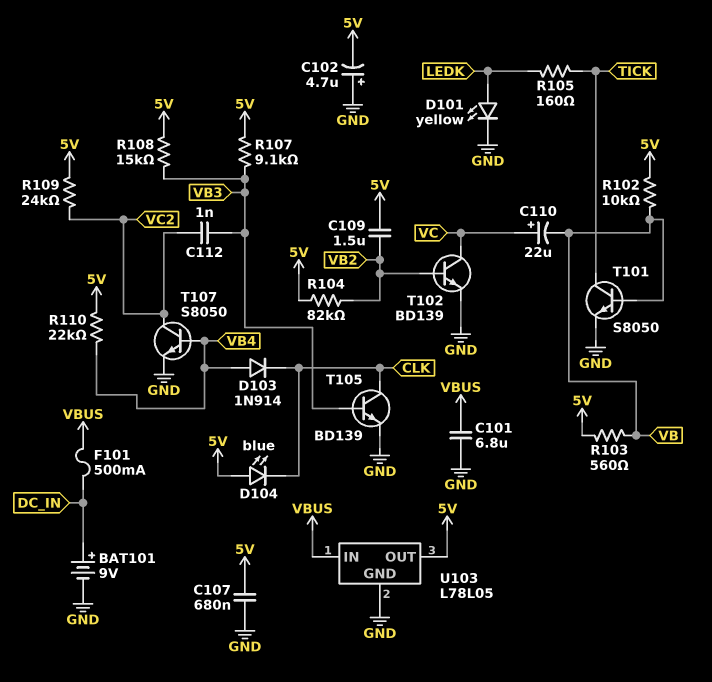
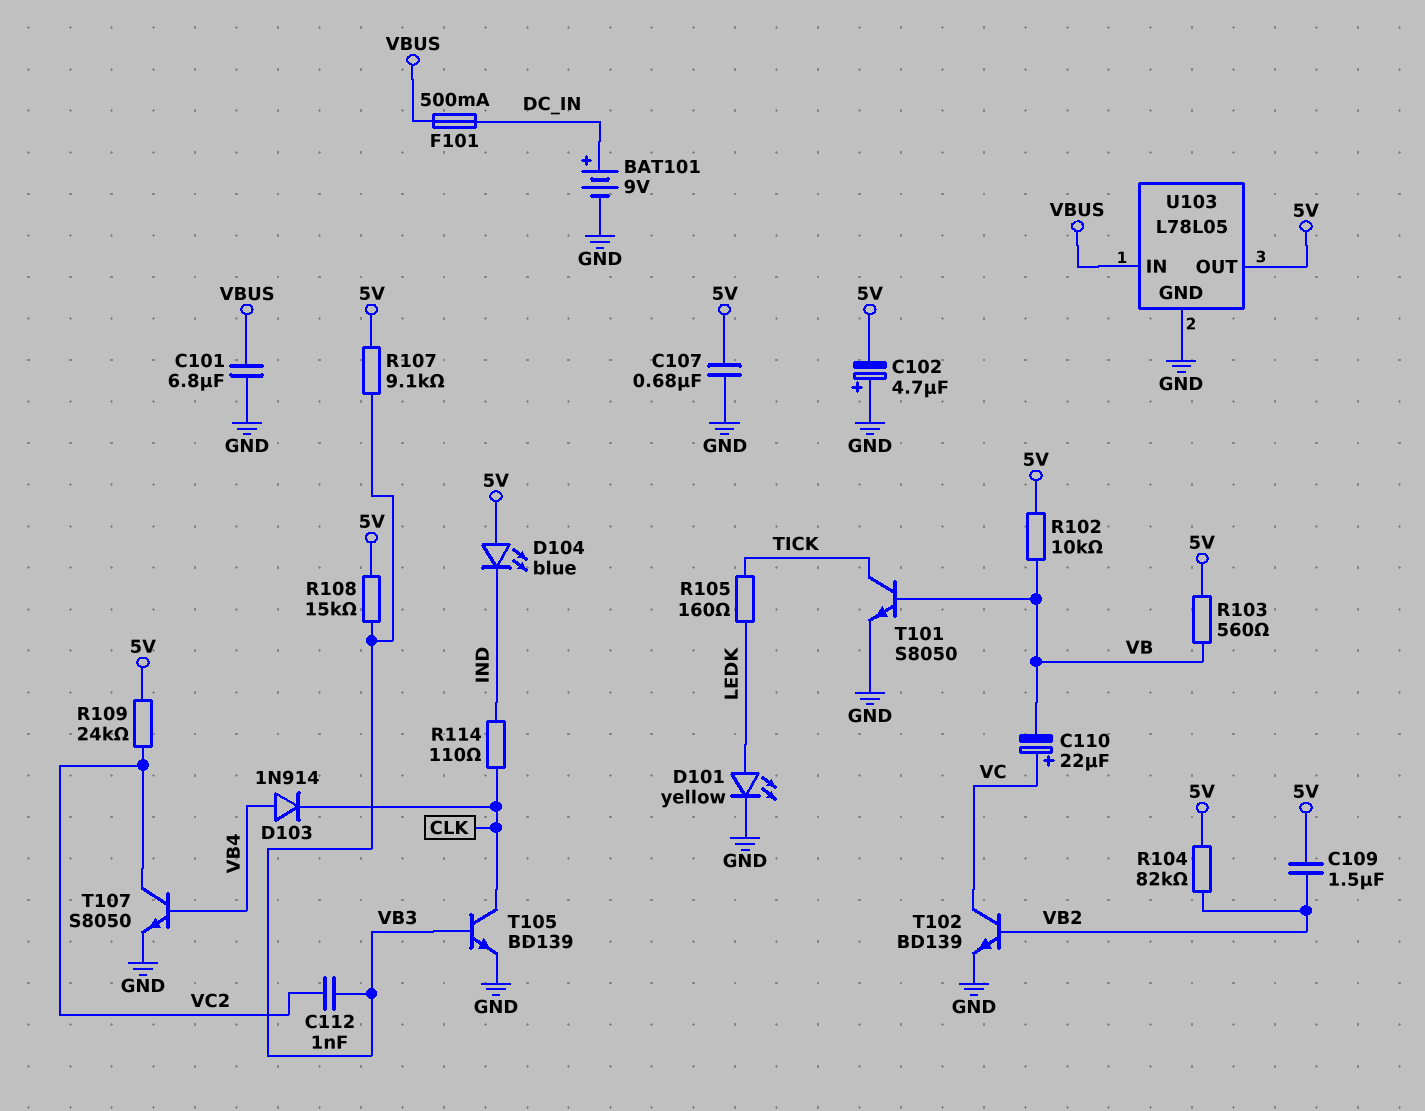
D104: LED blue (A 5V, K CLK) -> LED blue (A 5V, K IND)
R110: 22k (5V, VB4) -> none
R114: none -> 110 (CLK, IND)

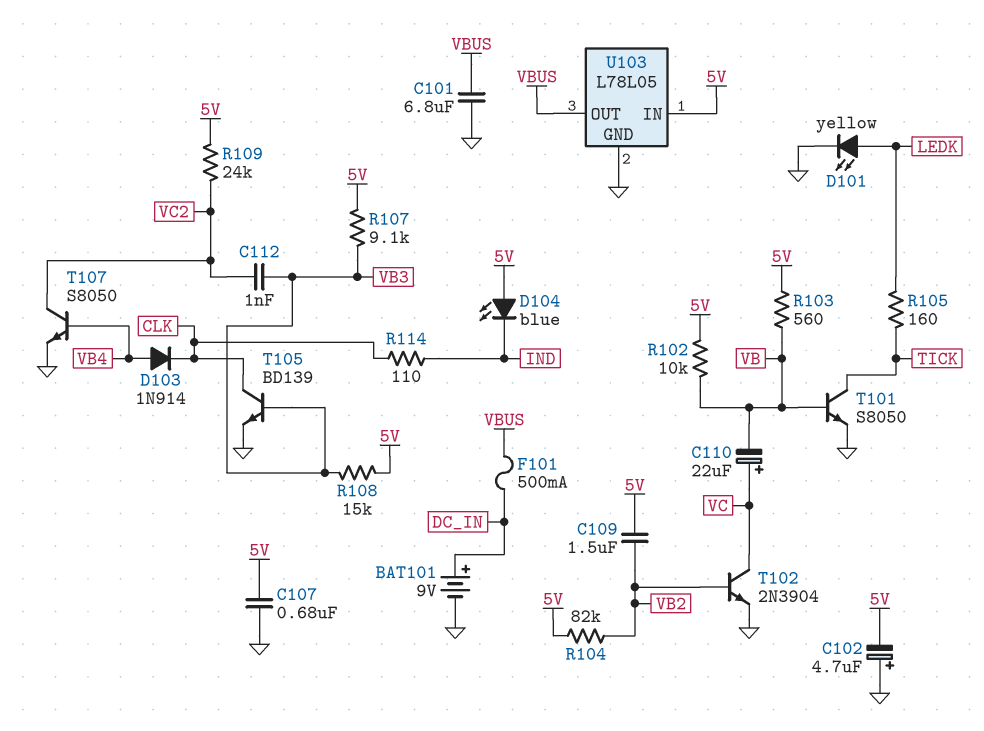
T102: NPN BD139 (B VB2, C VC, E GND) -> NPN 2N3904 (B VB2, C VC, E GND)
U103 pin IN: VBUS -> 5V
U103 pin OUT: 5V -> VBUS

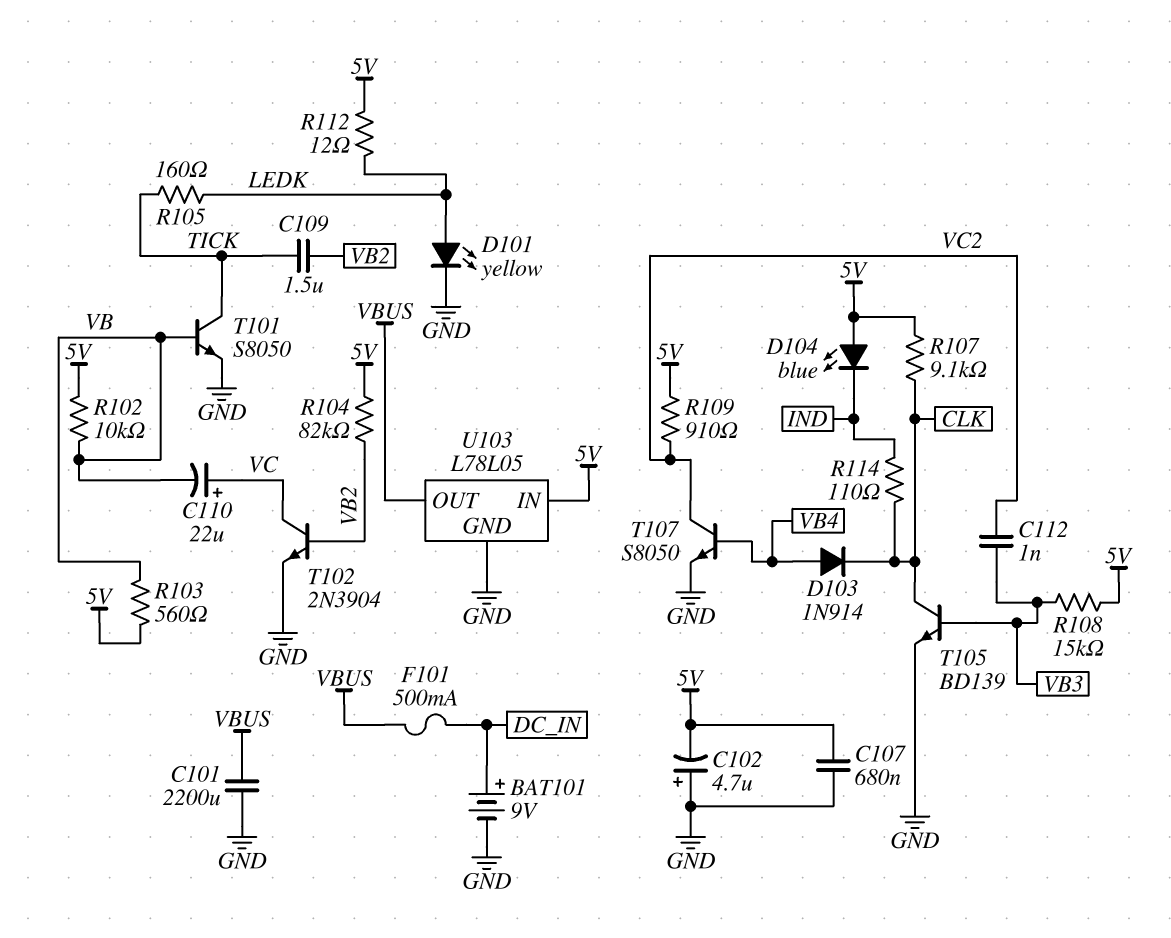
C101: 6.8uF (GND, VBUS) -> 2200uF (GND, VBUS)
C109: 1.5uF (5V, VB2) -> 1.5uF (TICK, VB2)
R107: 9.1k (5V, VB3) -> 9.1k (5V, CLK)
R109: 24k (5V, VC2) -> 910 (5V, VC2)
R112: none -> 12 (5V, LEDK)

